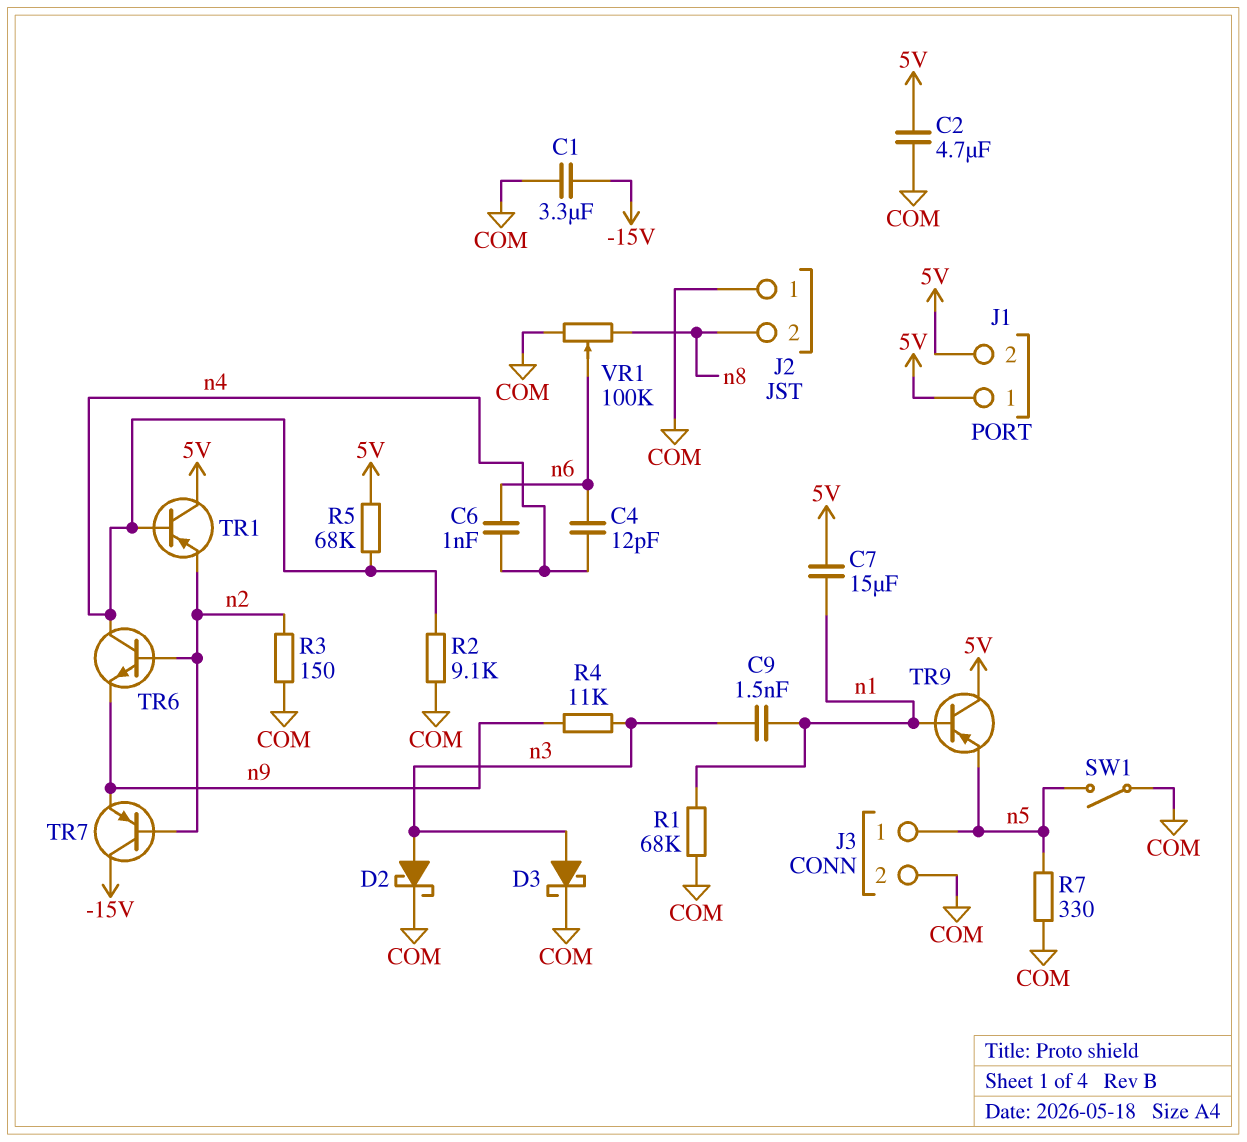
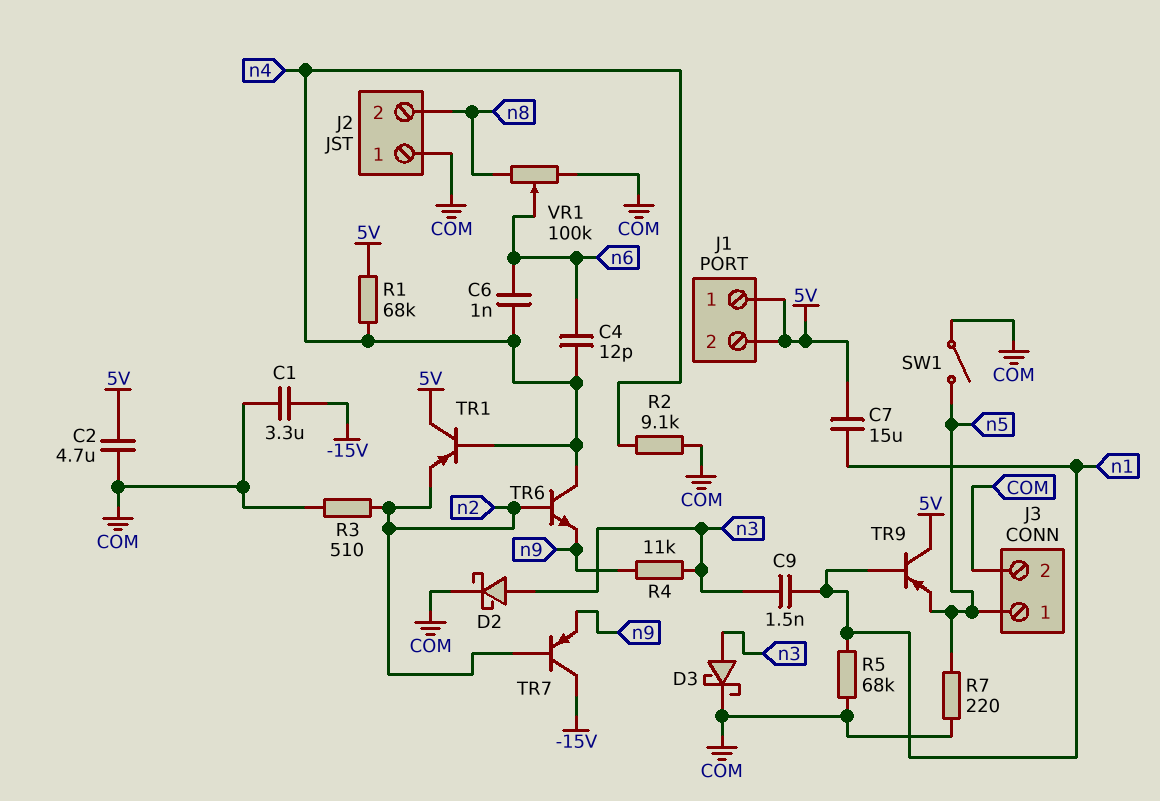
R1: 68k (COM, n1) -> 68k (5V, n4)
R3: 150 (COM, n2) -> 510 (COM, n2)
R5: 68k (5V, n4) -> 68k (COM, n1)
R7: 330 (COM, n5) -> 220 (COM, n5)

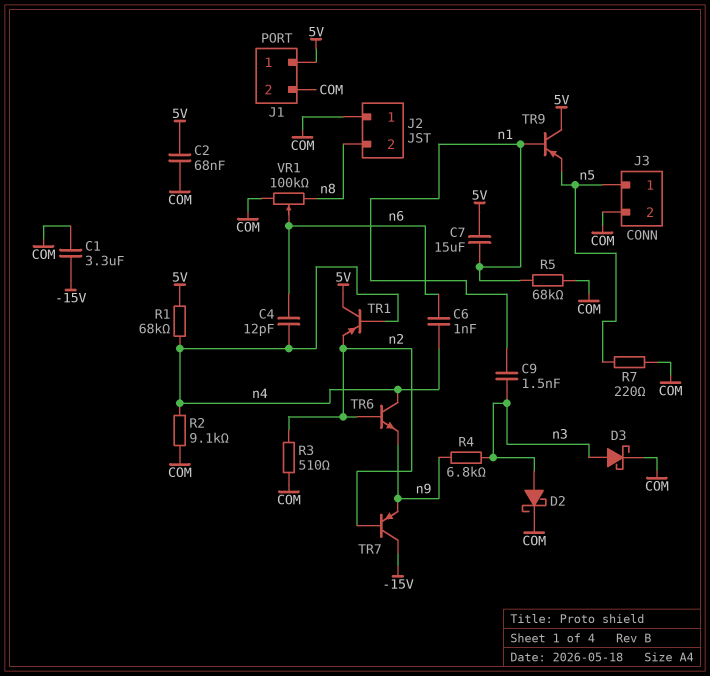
C2: 4.7uF (5V, COM) -> 68nF (5V, COM)
J1 pin 2: 5V -> COM
R4: 11k (n3, n9) -> 6.8k (n3, n9)
SW1: switch (COM, n5) -> none

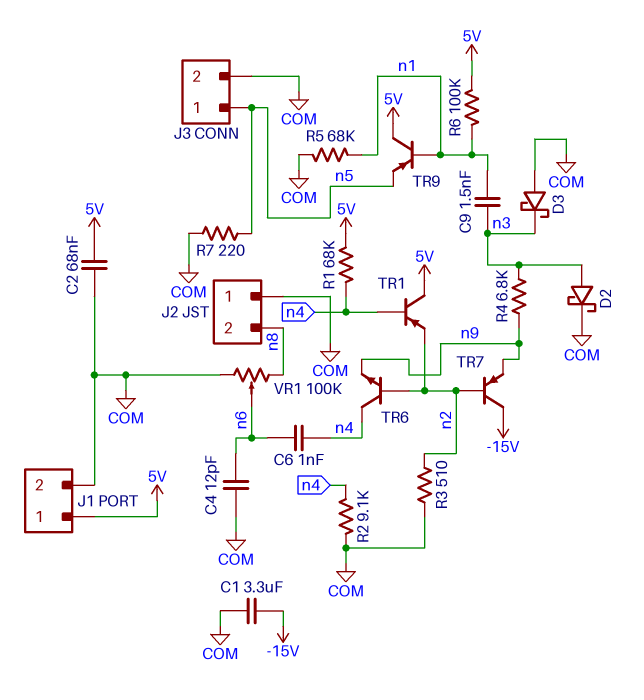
C4: 12pF (n4, n6) -> 12pF (COM, n6)
C7: 15uF (5V, n1) -> none
D3: schottky (A n3, K COM) -> schottky (A COM, K n3)
R6: none -> 100k (5V, n1)

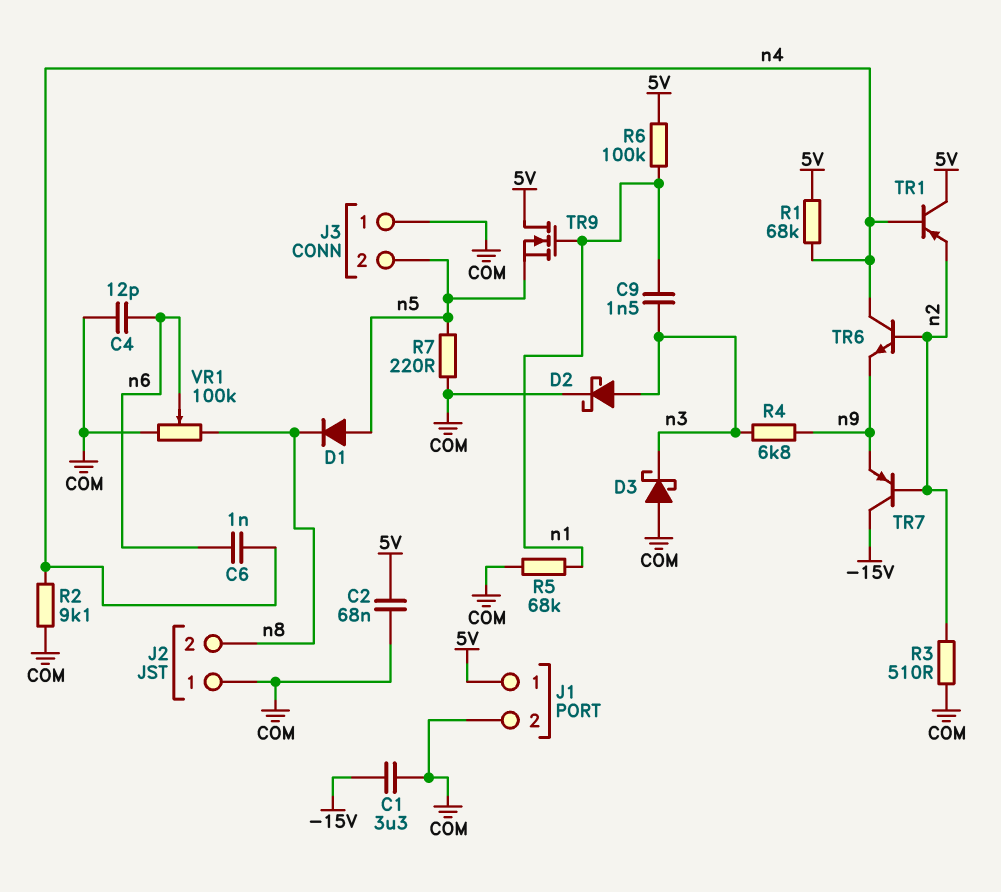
D1: none -> diode (A n5, K n8)
J3 pin 1: n5 -> COM
J3 pin 2: COM -> n5
TR9: PNP (B n1, C 5V, E n5) -> NMOS (G n1, D 5V, S n5)

